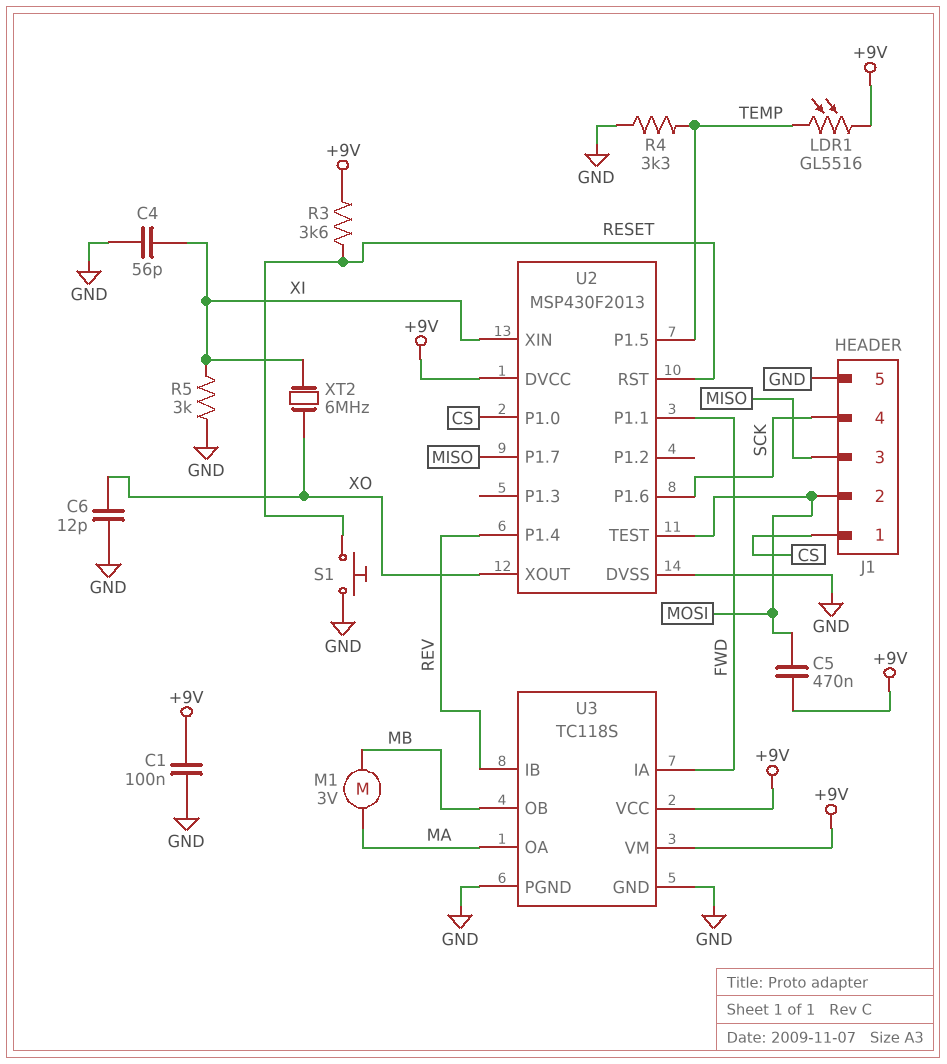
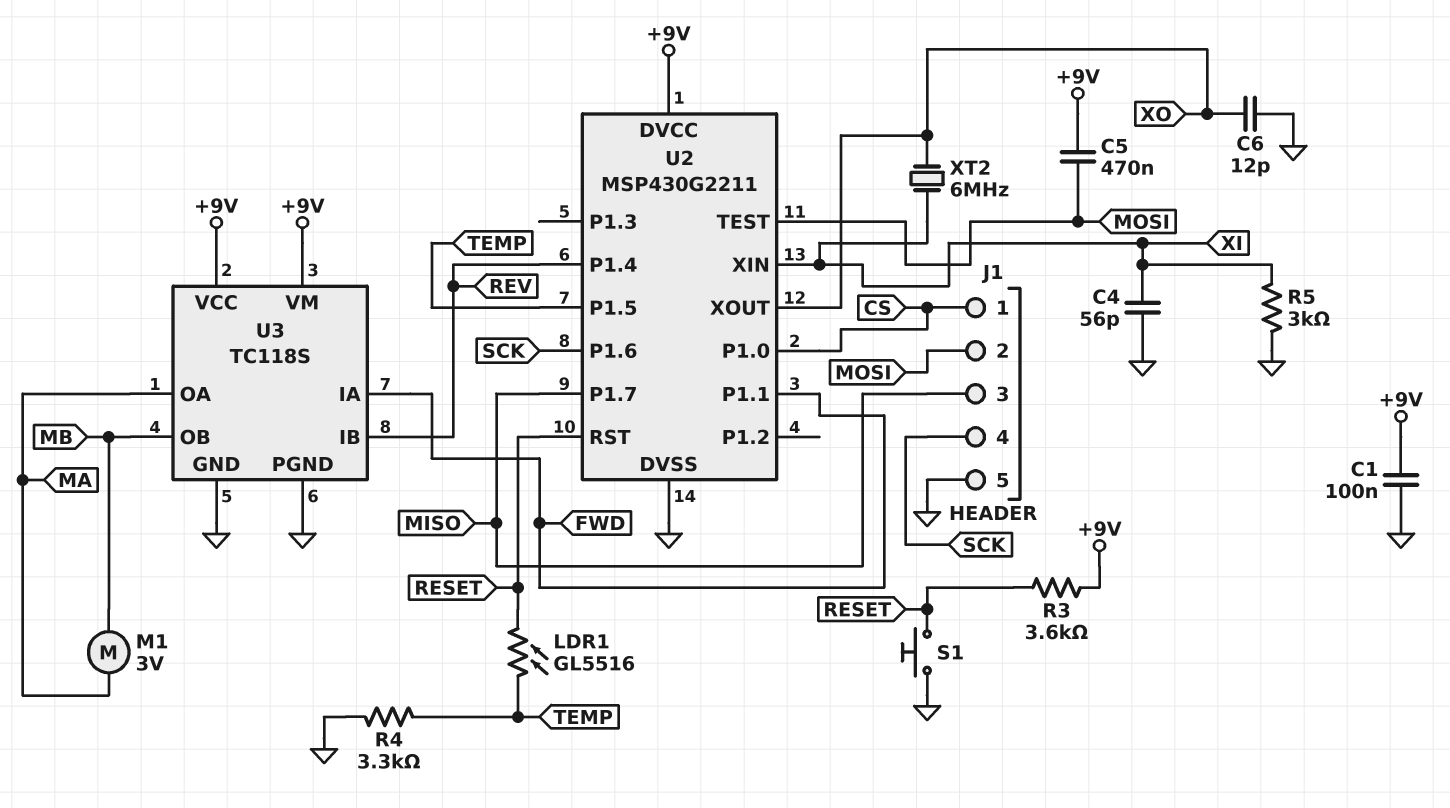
LDR1: GL5516 (+9V, TEMP) -> GL5516 (RESET, TEMP)
U2: MSP430F2013 -> MSP430G2211

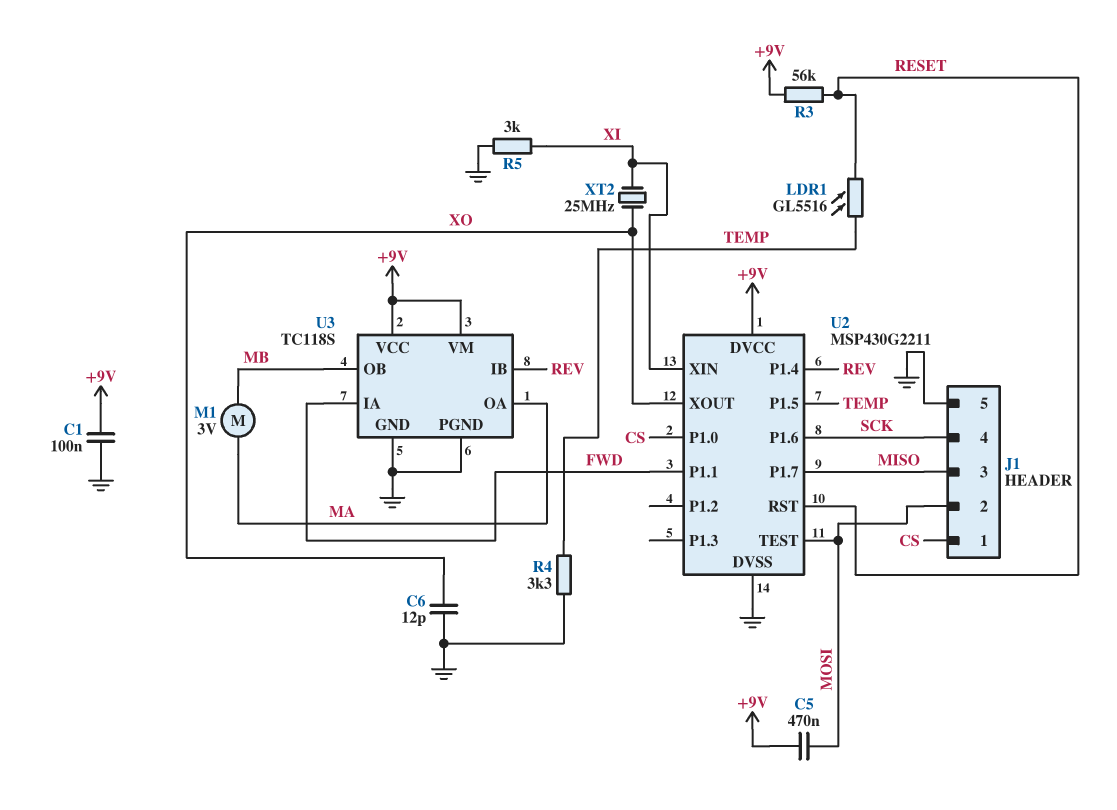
C4: 56pF (GND, XI) -> none
R3: 3.6k (+9V, RESET) -> 56k (+9V, RESET)
S1: button (GND, RESET) -> none
XT2: 6MHz (XI, XO) -> 25MHz (XI, XO)

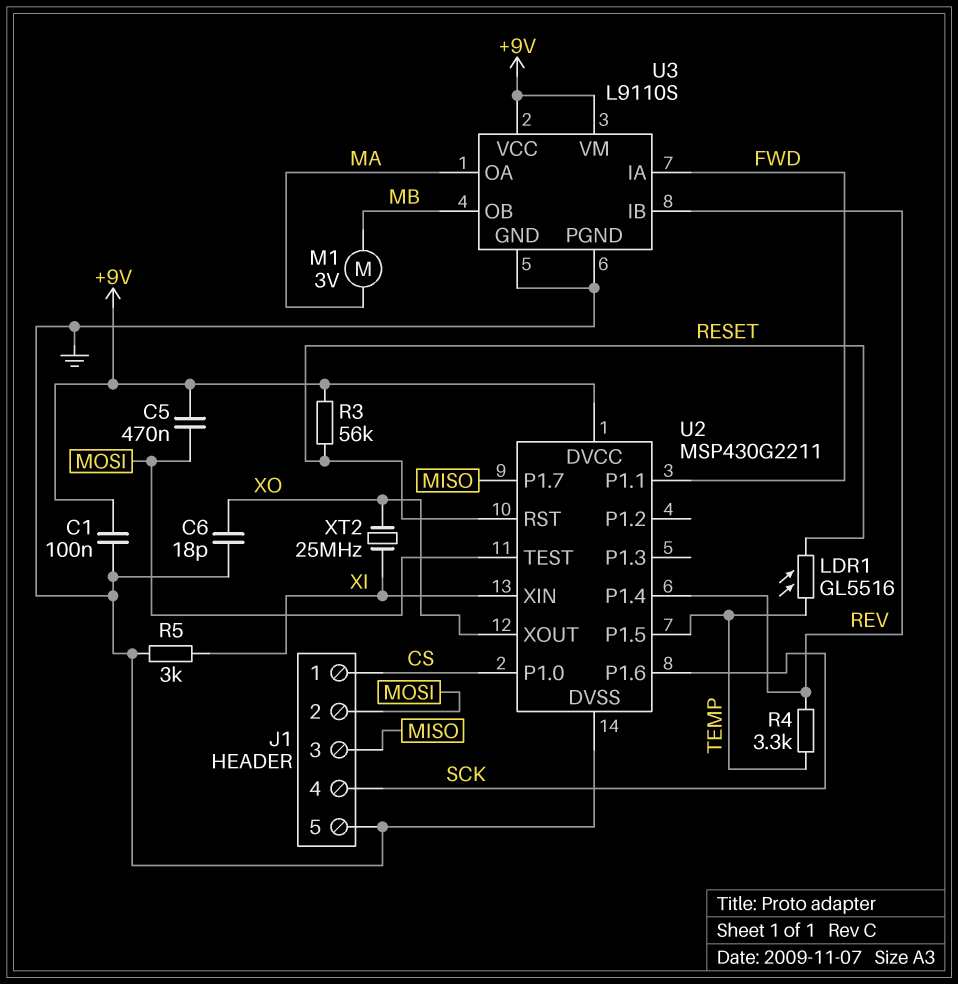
C6: 12pF (GND, XO) -> 18pF (GND, XO)
R4: 3.3k (GND, TEMP) -> 3.3k (REV, TEMP)
U3: TC118S -> L9110S

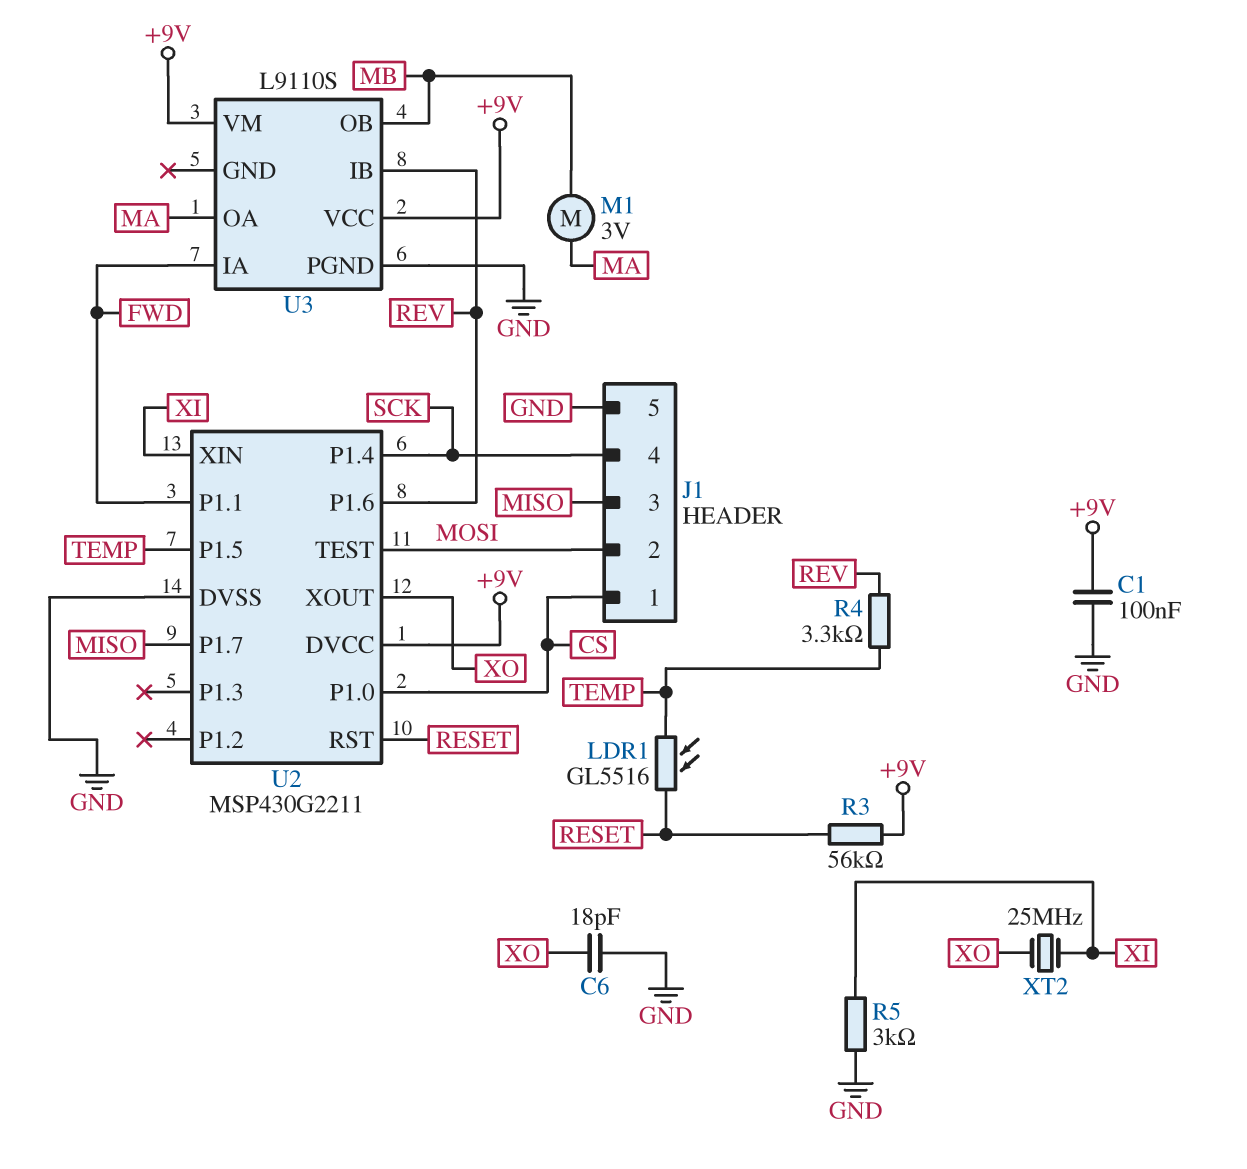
C5: 470nF (+9V, MOSI) -> none
U2 pin P1.4: REV -> SCK
U2 pin P1.6: SCK -> REV
U3 pin GND: GND -> none

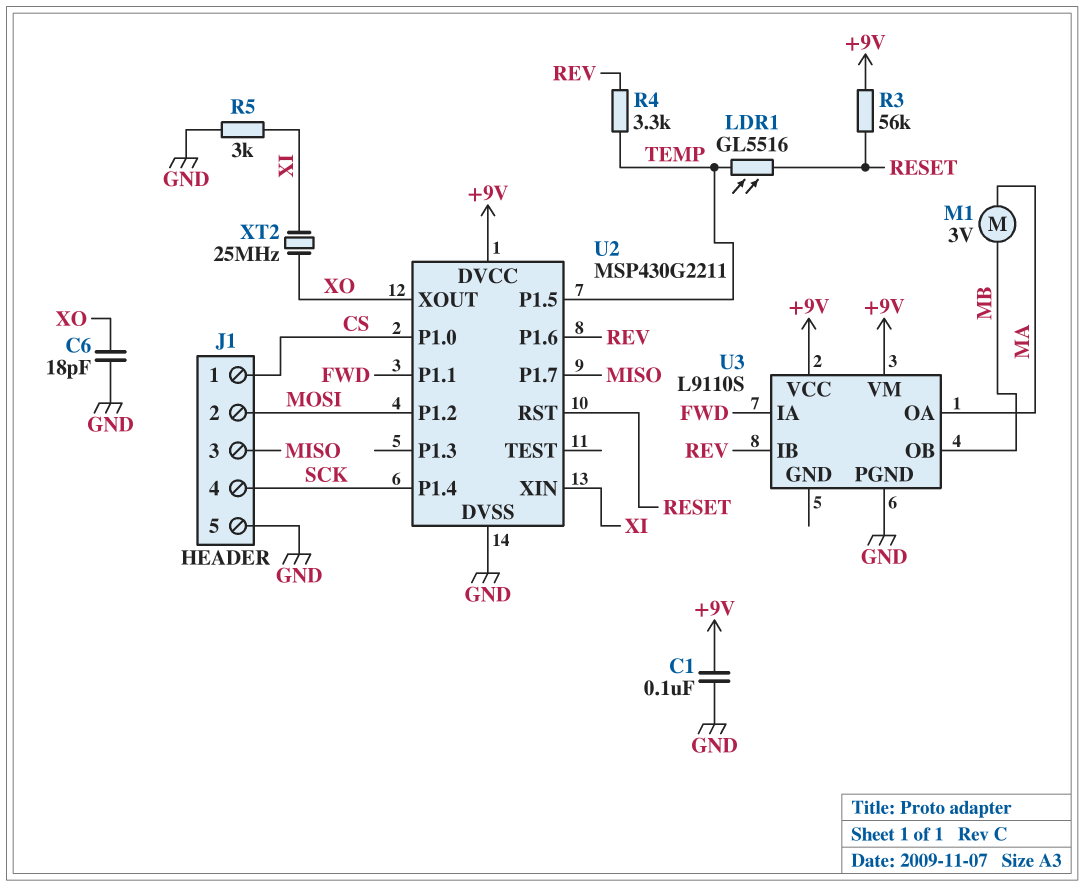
U2 pin P1.2: none -> MOSI
U2 pin TEST: MOSI -> none

